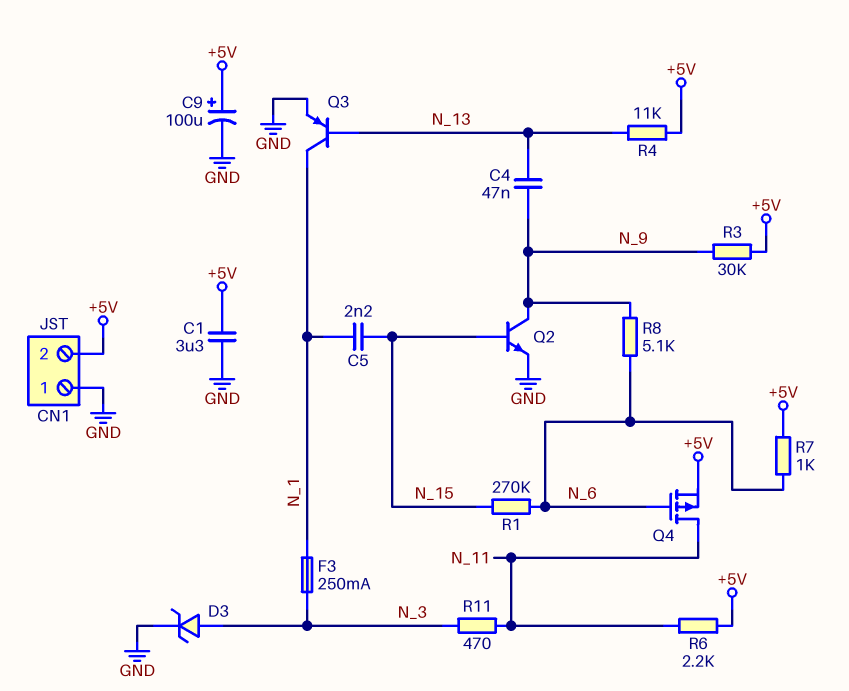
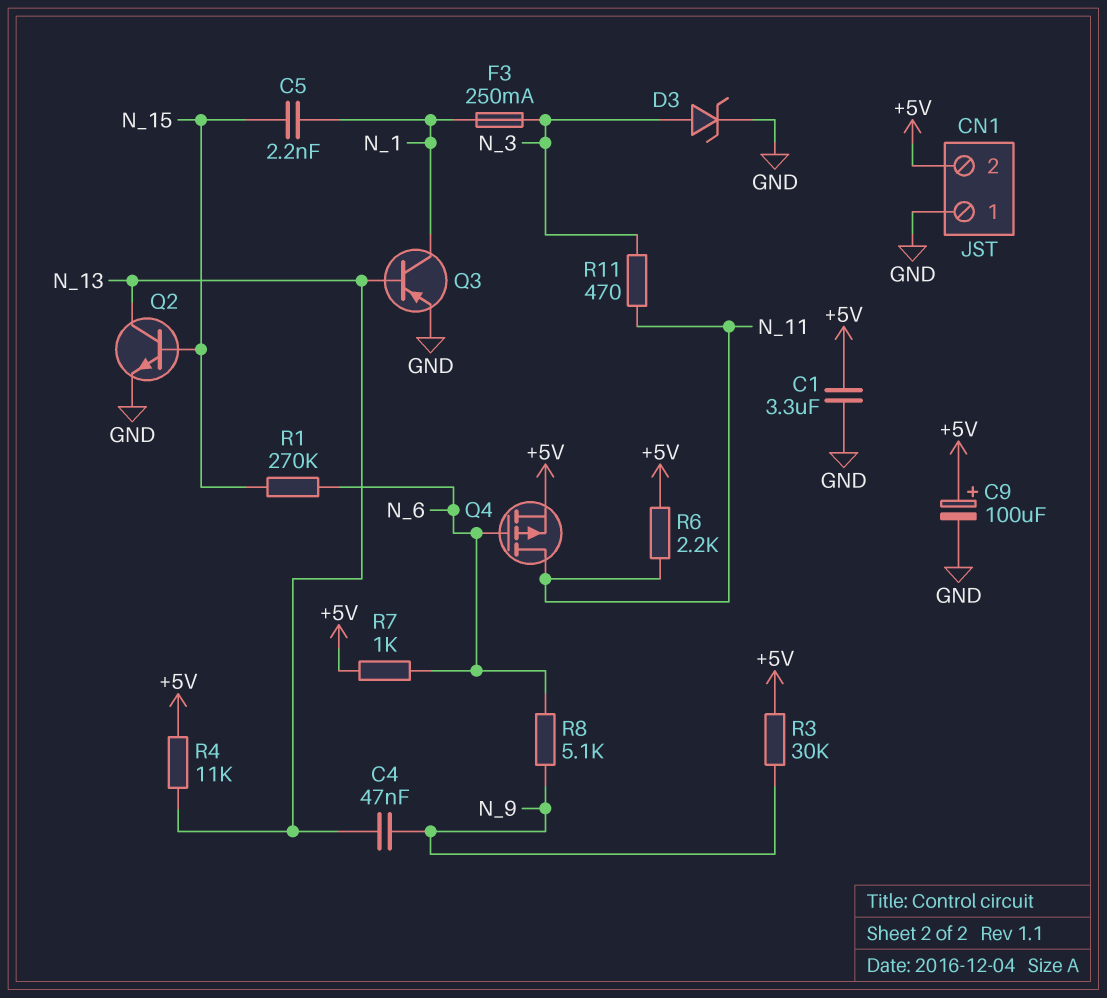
Q2: NPN (B N_15, C N_9, E GND) -> NPN (B N_15, C N_13, E GND)

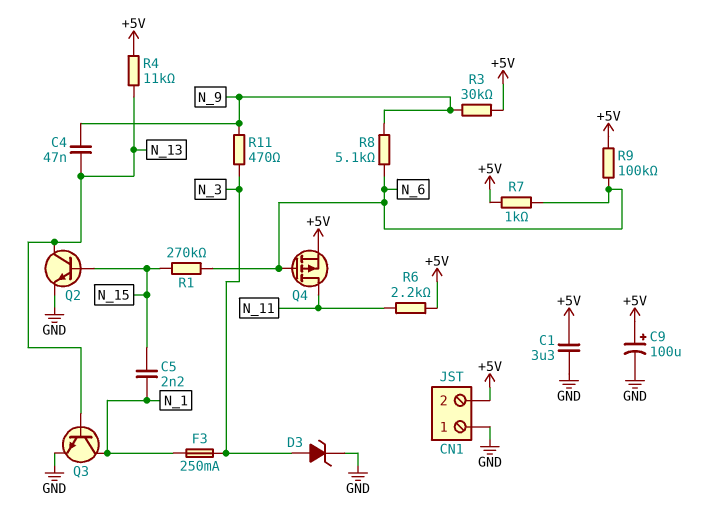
Q3: PNP (B N_13, C N_1, E GND) -> NPN (B N_13, C N_1, E GND)
R9: none -> 100k (+5V, N_6)
R11: 470 (N_3, N_11) -> 470 (N_3, N_9)

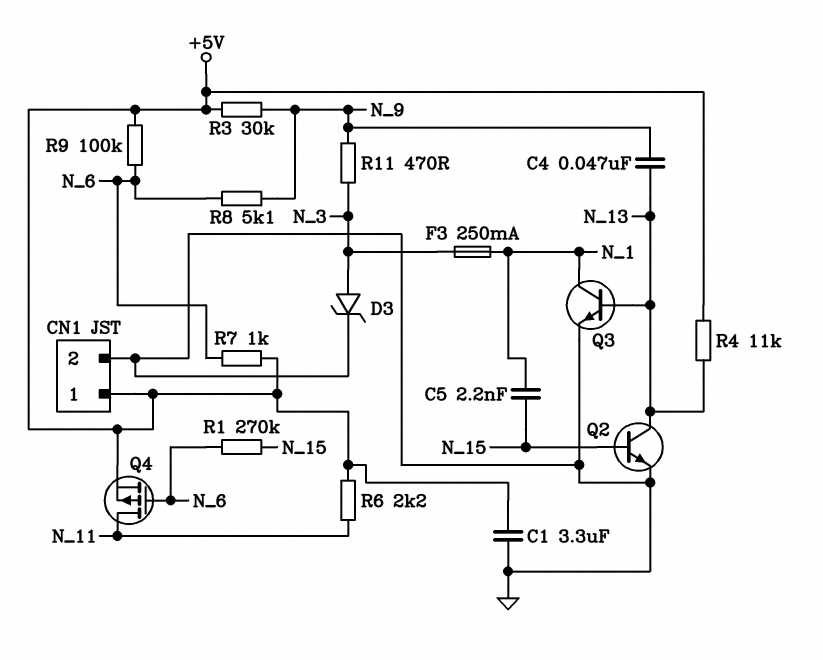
C9: 100uF (plus +5V, minus GND) -> none
CN1 pin 1: GND -> +5V
CN1 pin 2: +5V -> GND

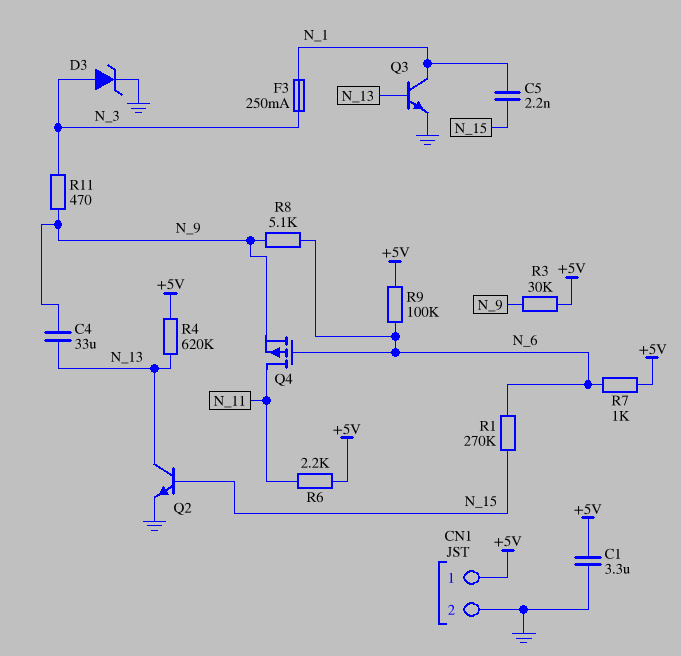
C4: 47nF (N_9, N_13) -> 33uF (N_9, N_13)
Q4: PMOS (G N_6, D N_11, S +5V) -> PMOS (G N_6, D N_11, S N_9)
R4: 11k (+5V, N_13) -> 620k (+5V, N_13)

